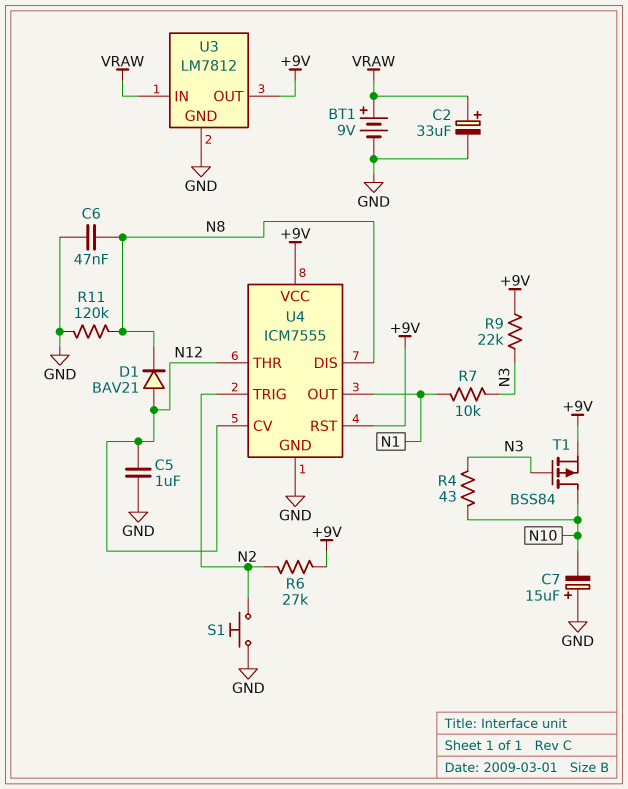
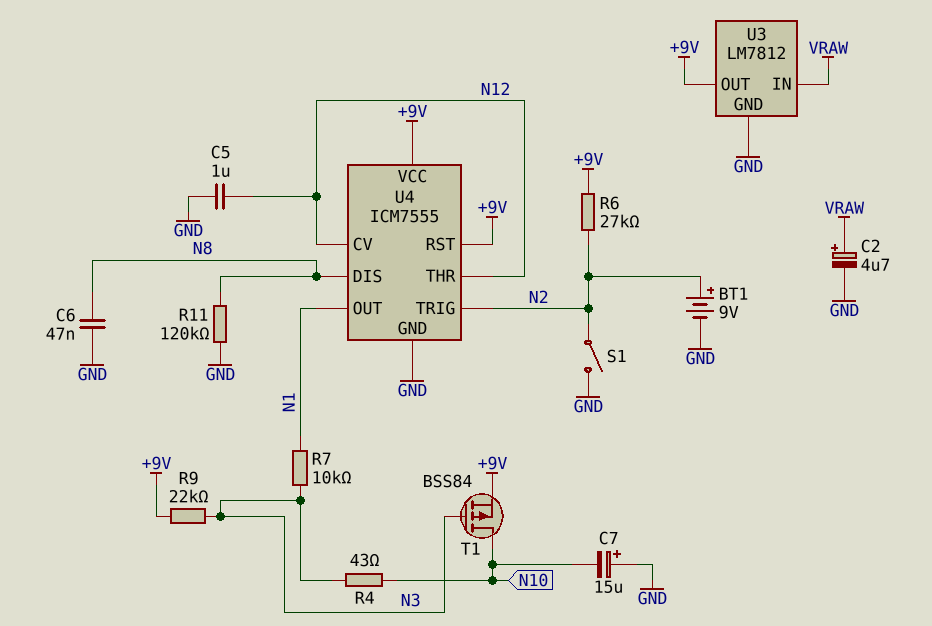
BT1: 9V (plus VRAW, minus GND) -> 9V (plus N2, minus GND)
C2: 33uF (plus VRAW, minus GND) -> 4.7uF (plus VRAW, minus GND)
D1: diode BAV21 (A N12, K N8) -> none
S1: button (GND, N2) -> switch (GND, N2)

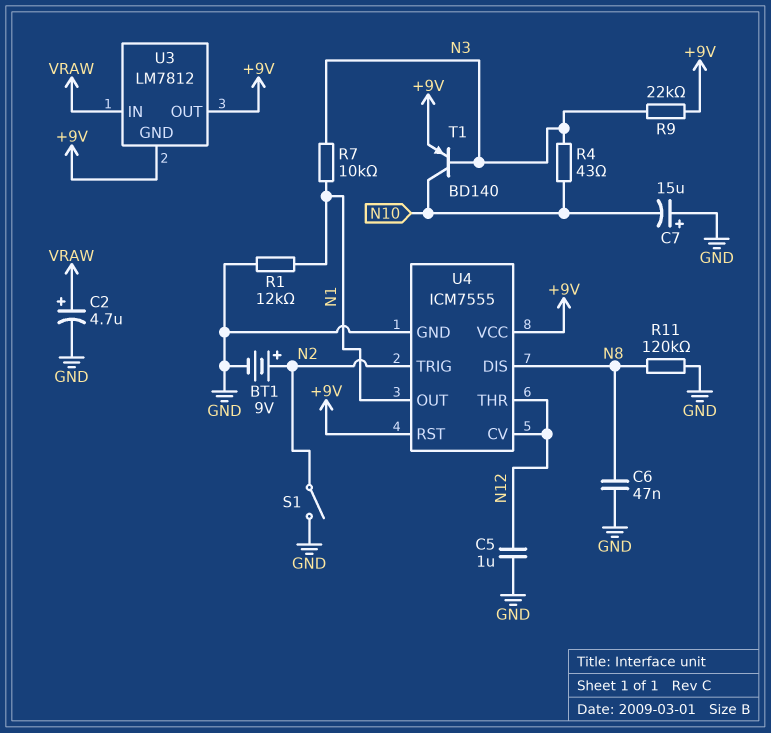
R1: none -> 12k (GND, N1)
R6: 27k (+9V, N2) -> none
T1: PMOS BSS84 (G N3, D N10, S +9V) -> PNP BD140 (B N3, C N10, E +9V)
U3 pin GND: GND -> +9V

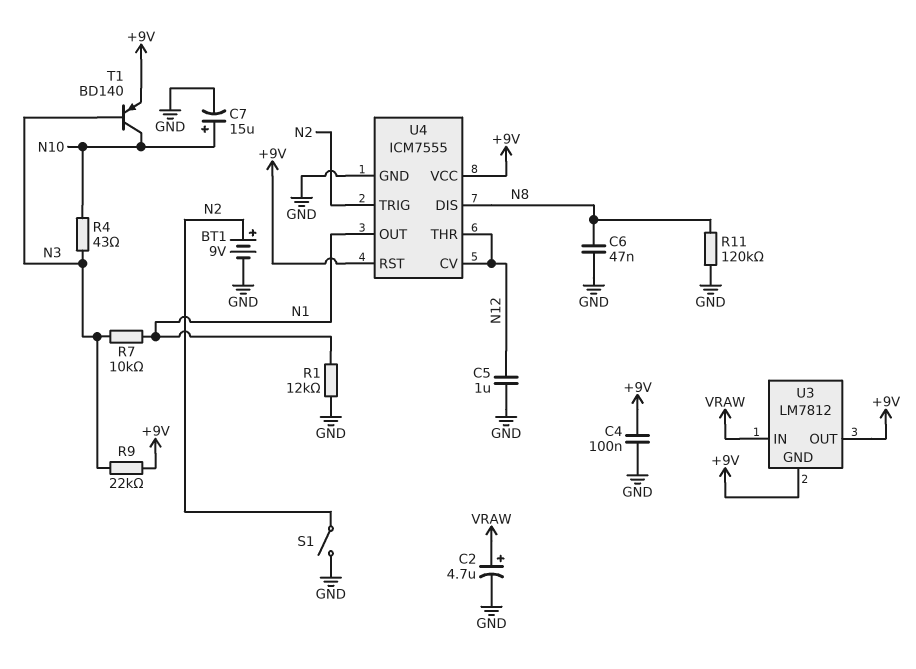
C4: none -> 100nF (+9V, GND)
C7: 15uF (plus GND, minus N10) -> 15uF (plus N10, minus GND)

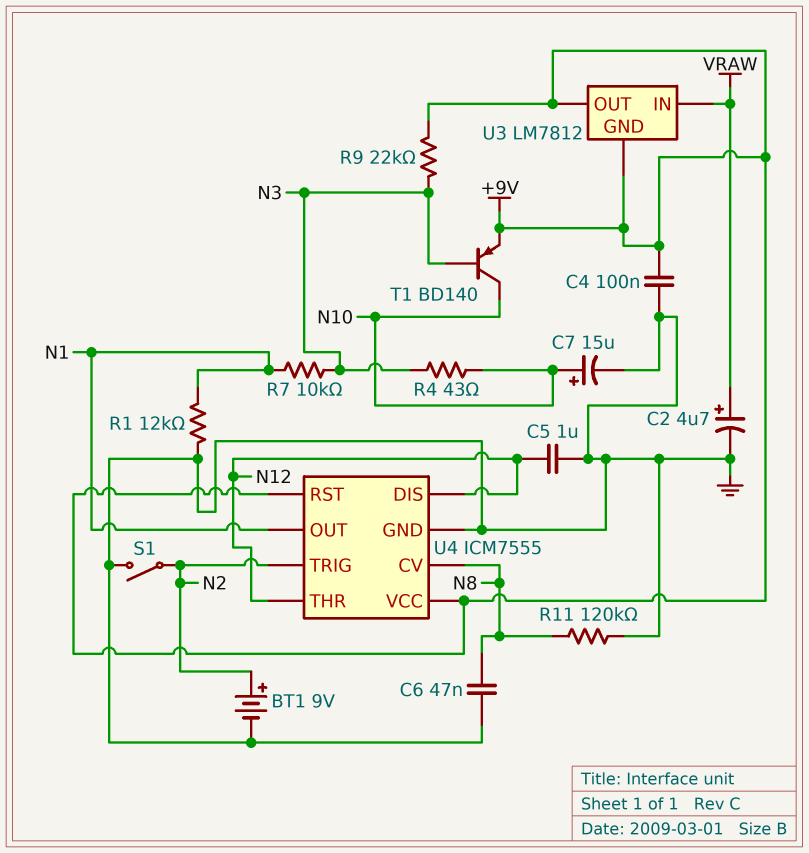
U4 pin CV: N12 -> N8
U4 pin DIS: N8 -> N12

